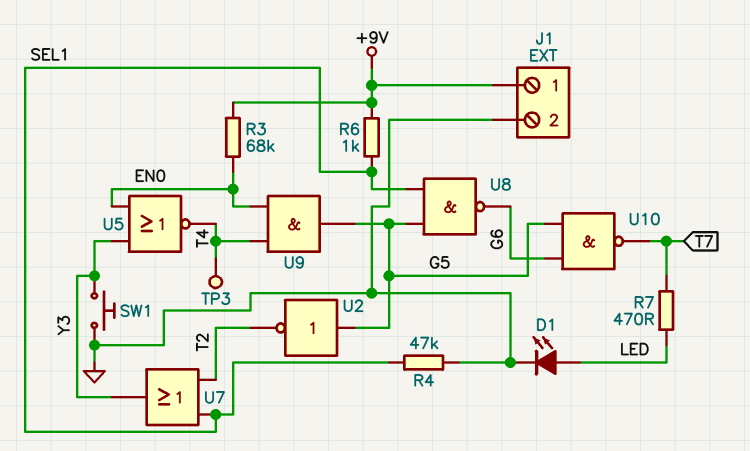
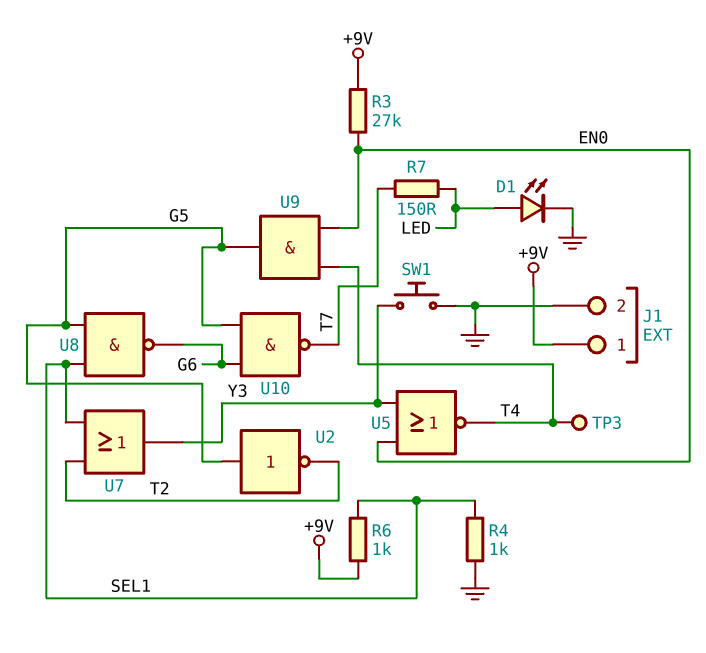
R3: 68k (+9V, EN0) -> 27k (+9V, EN0)
R4: 47k (GND, SEL1) -> 1k (GND, SEL1)
R7: 470 (LED, T7) -> 150 (LED, T7)

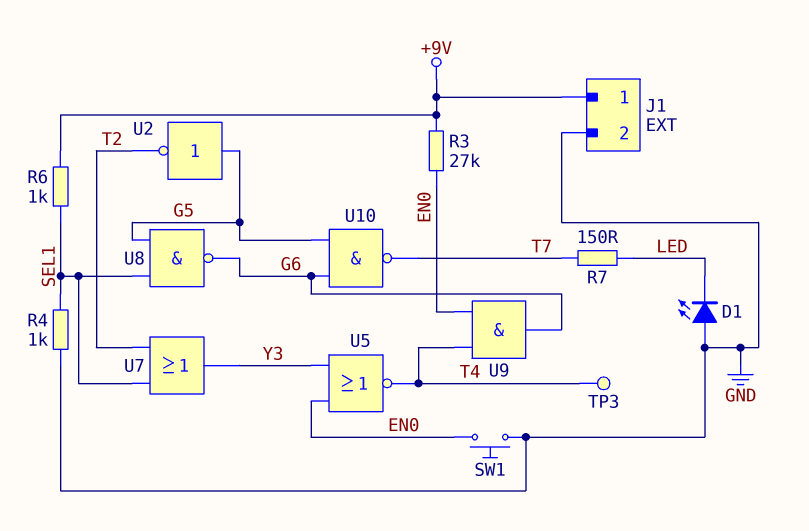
D1: LED (A LED, K GND) -> LED (A GND, K LED)
SW1: button (GND, Y3) -> button (EN0, GND)
U9: AND (in EN0, in T4, out G5) -> AND (in EN0, in T4, out G6)

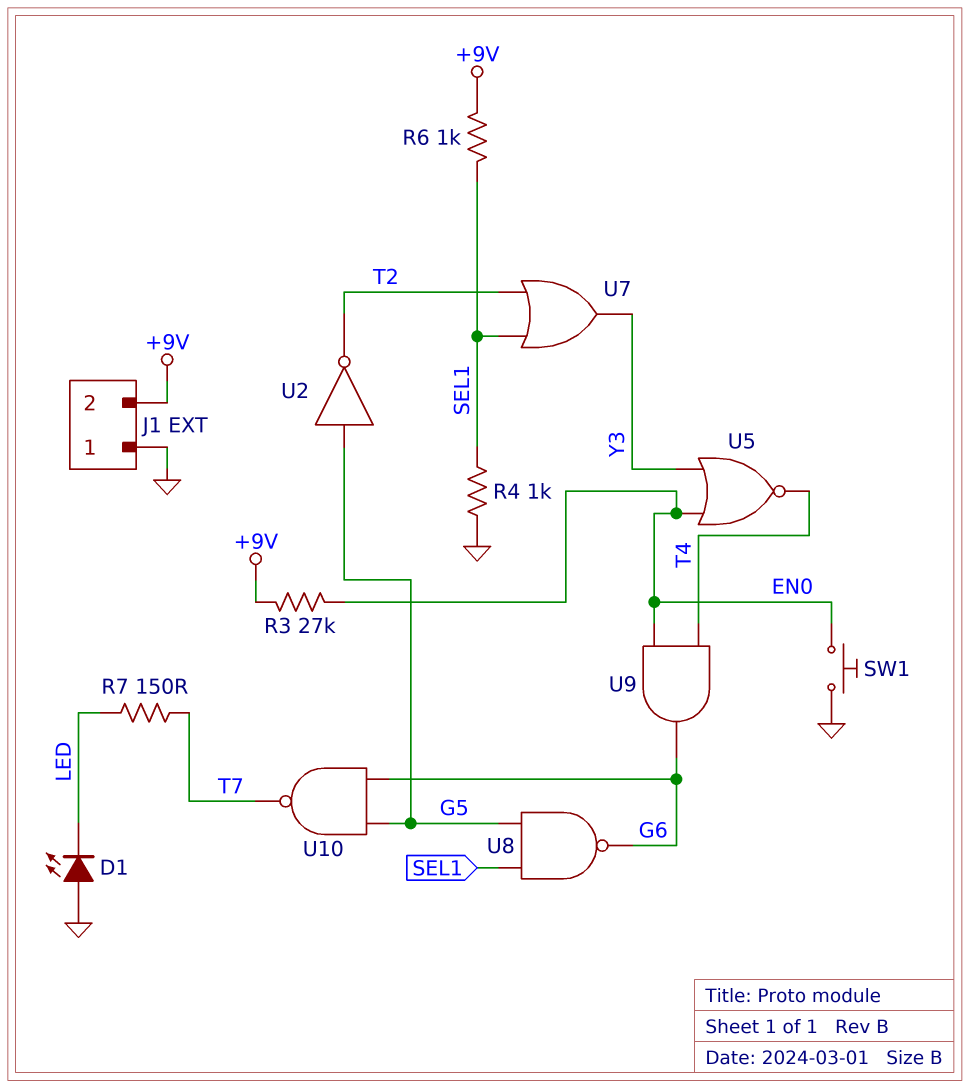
J1 pin 1: +9V -> GND
J1 pin 2: GND -> +9V
TP3: test point (T4) -> none

